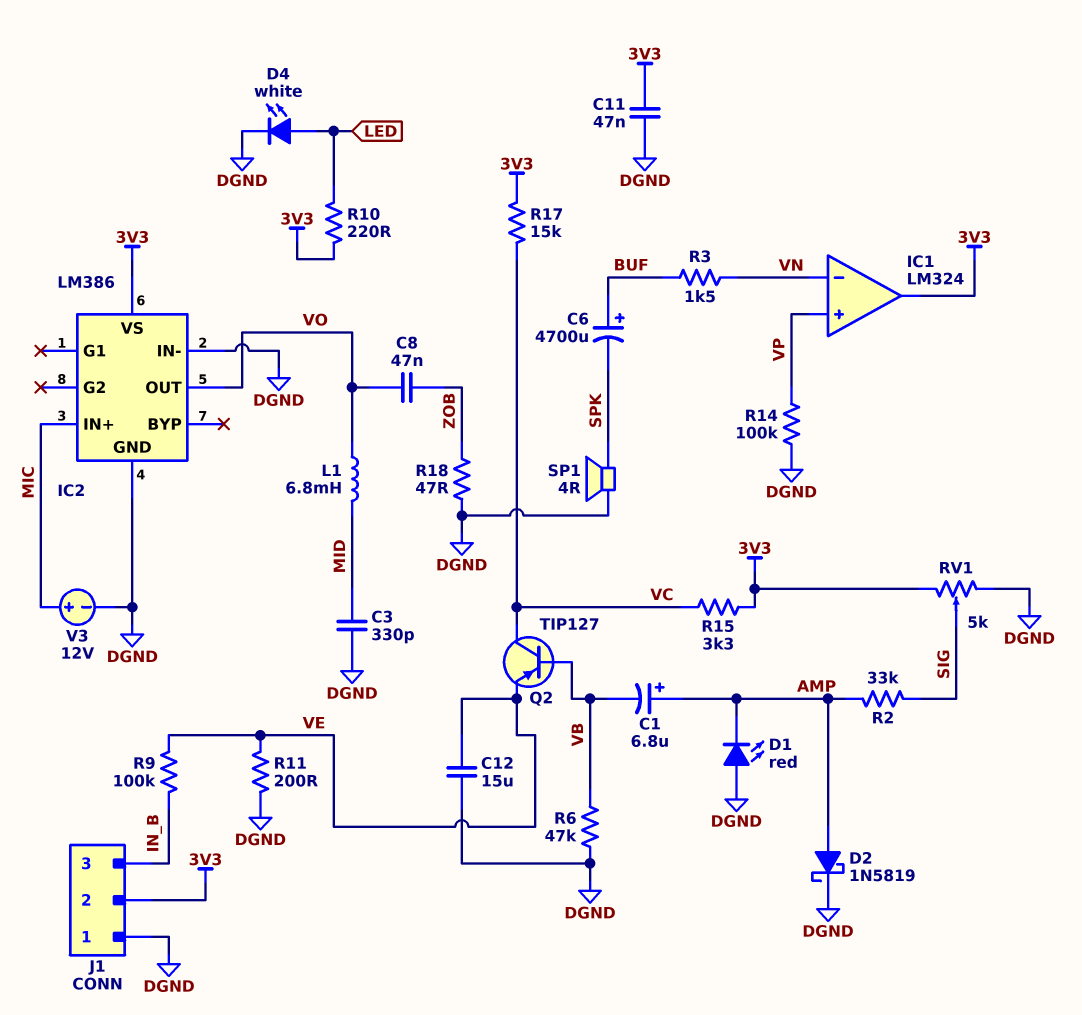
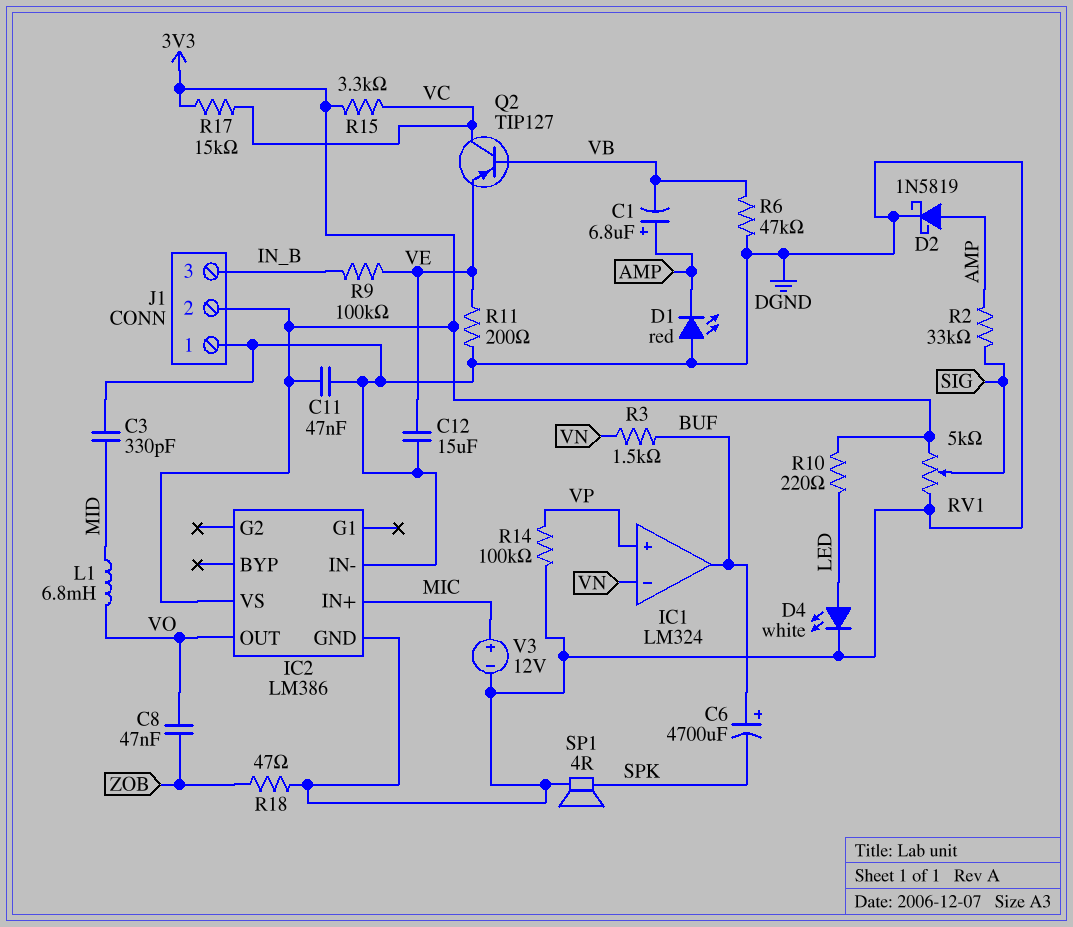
IC1 pin out: 3V3 -> BUF

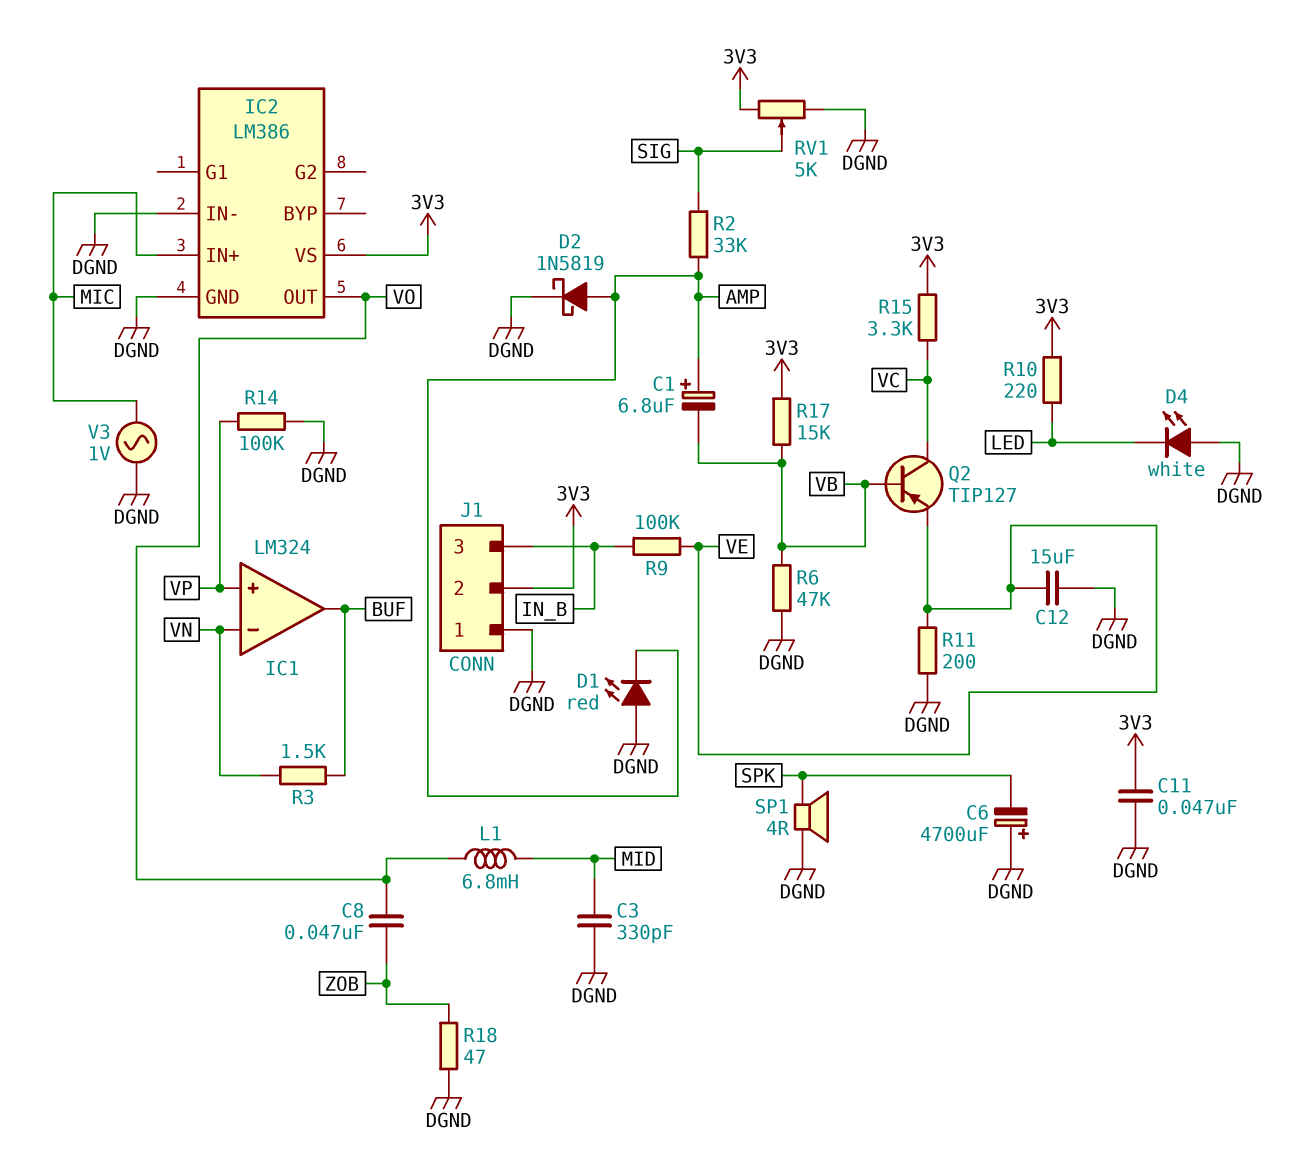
C6: 4700uF (plus BUF, minus SPK) -> 4700uF (plus DGND, minus SPK)
D4: LED white (A LED, K DGND) -> LED white (A DGND, K LED)
R17: 15k (3V3, VC) -> 15k (3V3, VB)
V3: 12V (plus MIC, minus DGND) -> AC 1V (DGND, MIC)

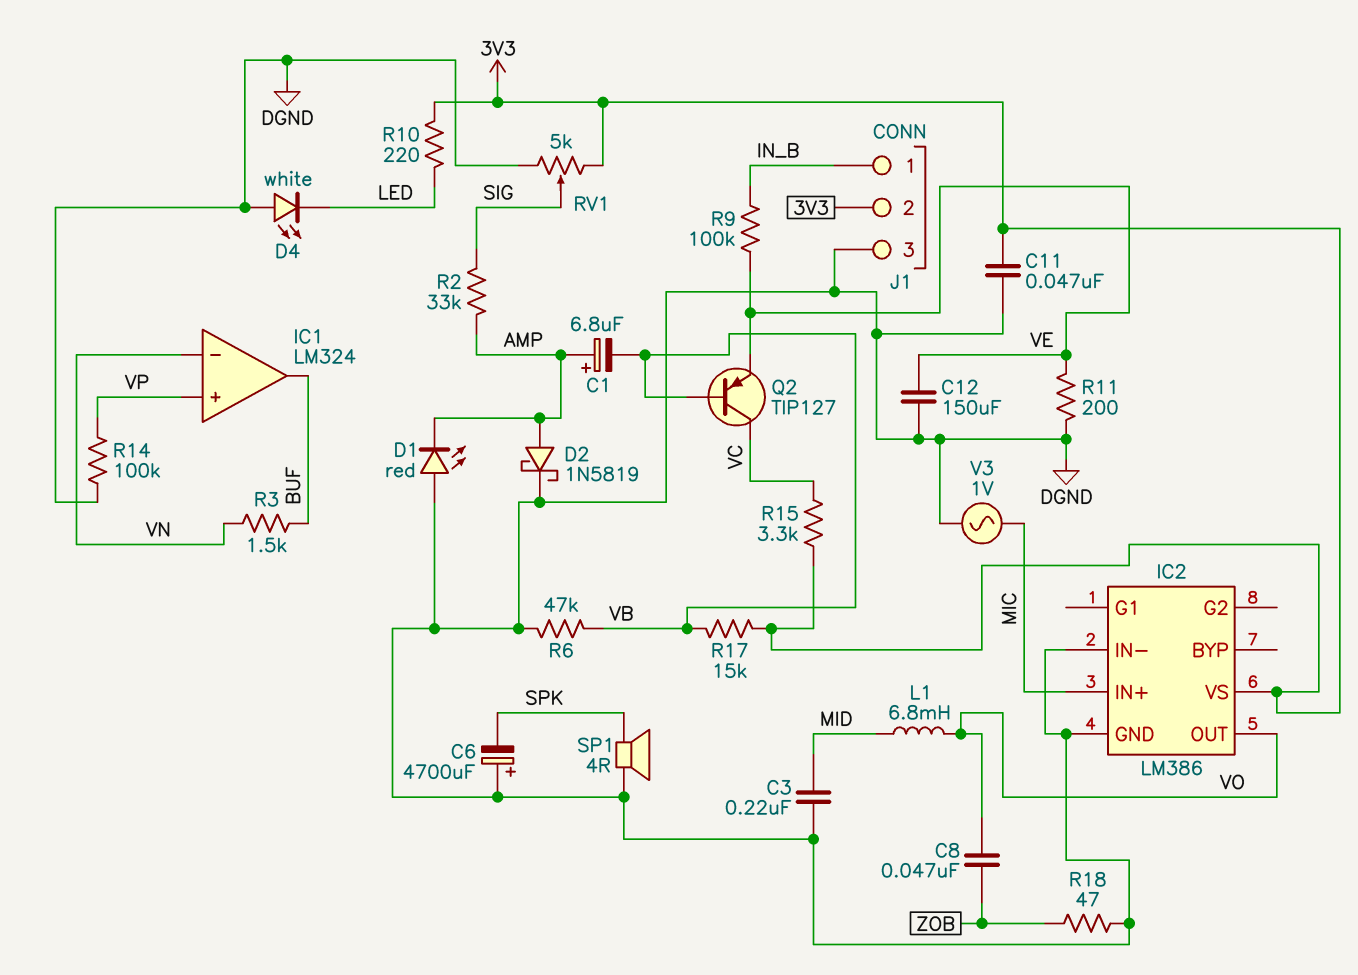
C3: 330pF (DGND, MID) -> 220nF (DGND, MID)
C12: 15uF (DGND, VE) -> 150uF (DGND, VE)
J1 pin 1: DGND -> IN_B
J1 pin 3: IN_B -> DGND

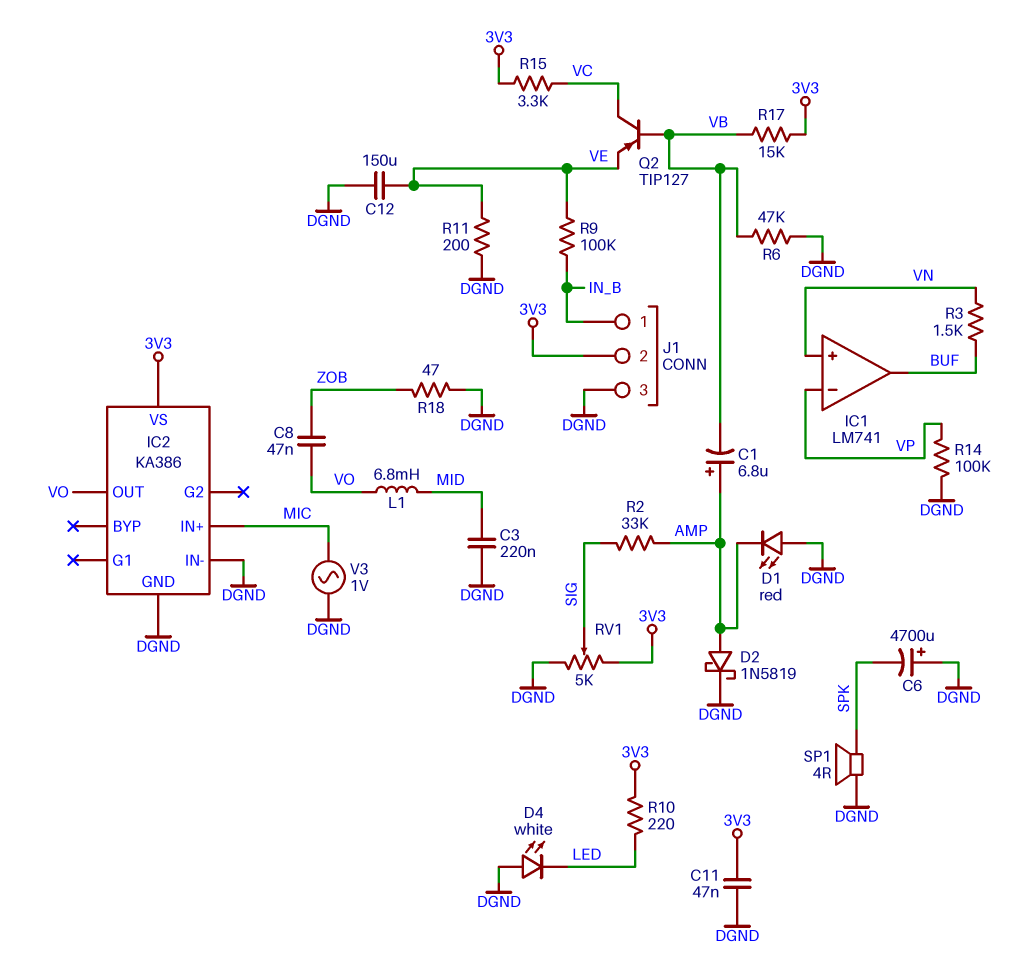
IC1: LM324 -> LM741
IC1 pin in+: VP -> VN
IC1 pin in-: VN -> VP
IC2: LM386 -> KA386

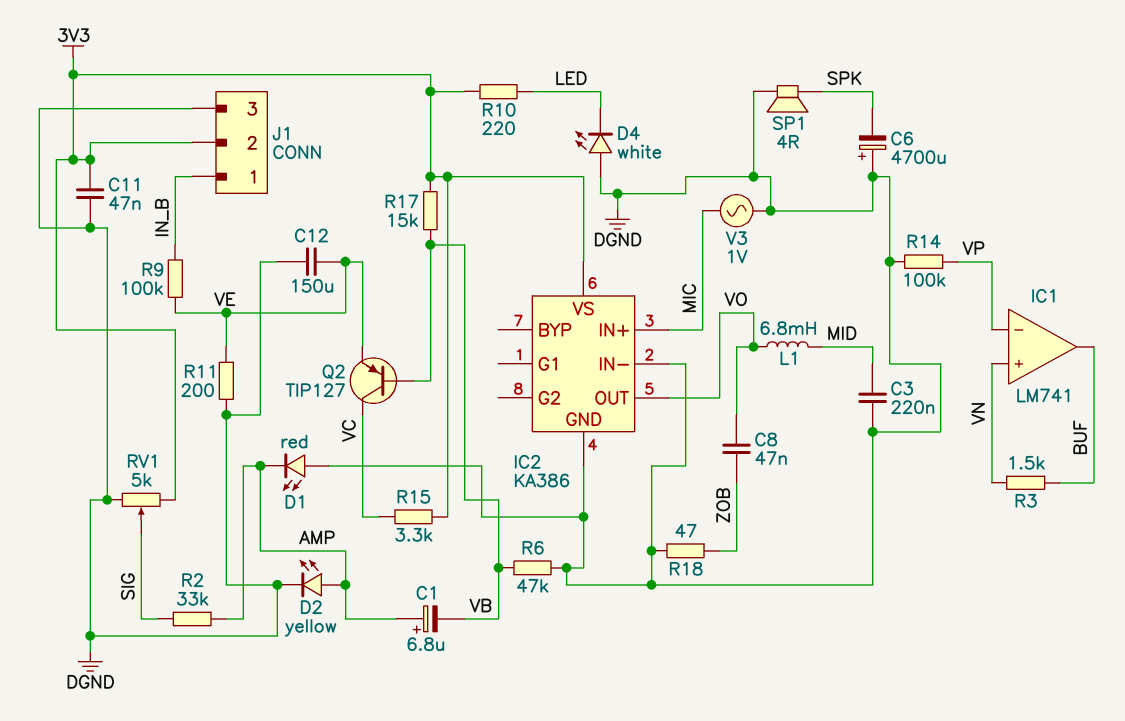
D2: schottky 1N5819 (A AMP, K DGND) -> LED yellow (A AMP, K DGND)

